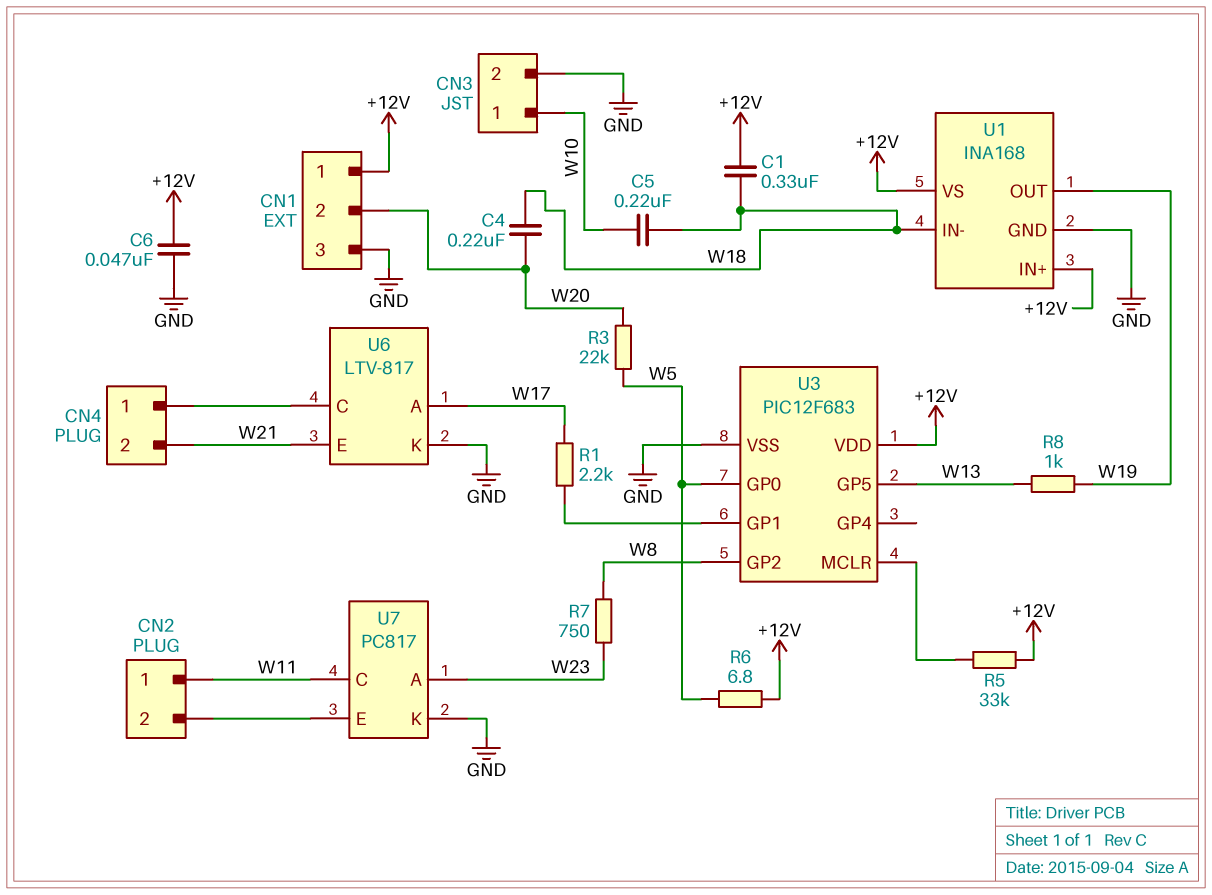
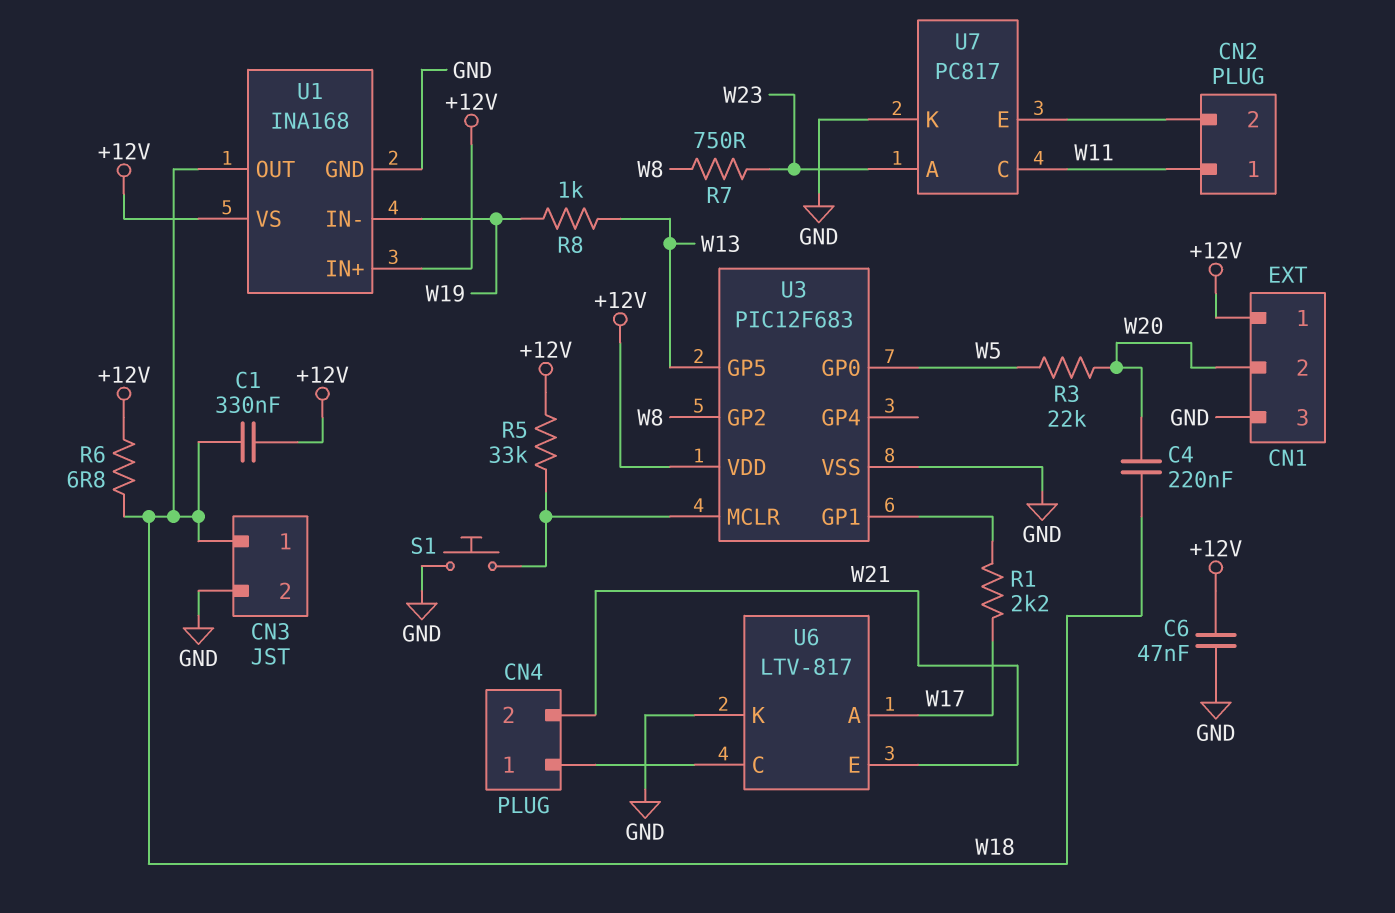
C5: 220nF (W10, W18) -> none
CN3 pin 1: W10 -> W18
R6: 6.8 (+12V, W5) -> 6.8 (+12V, W18)
S1: none -> button (GND, U3/MCLR)
U1 pin IN-: W18 -> W19
U1 pin OUT: W19 -> W18

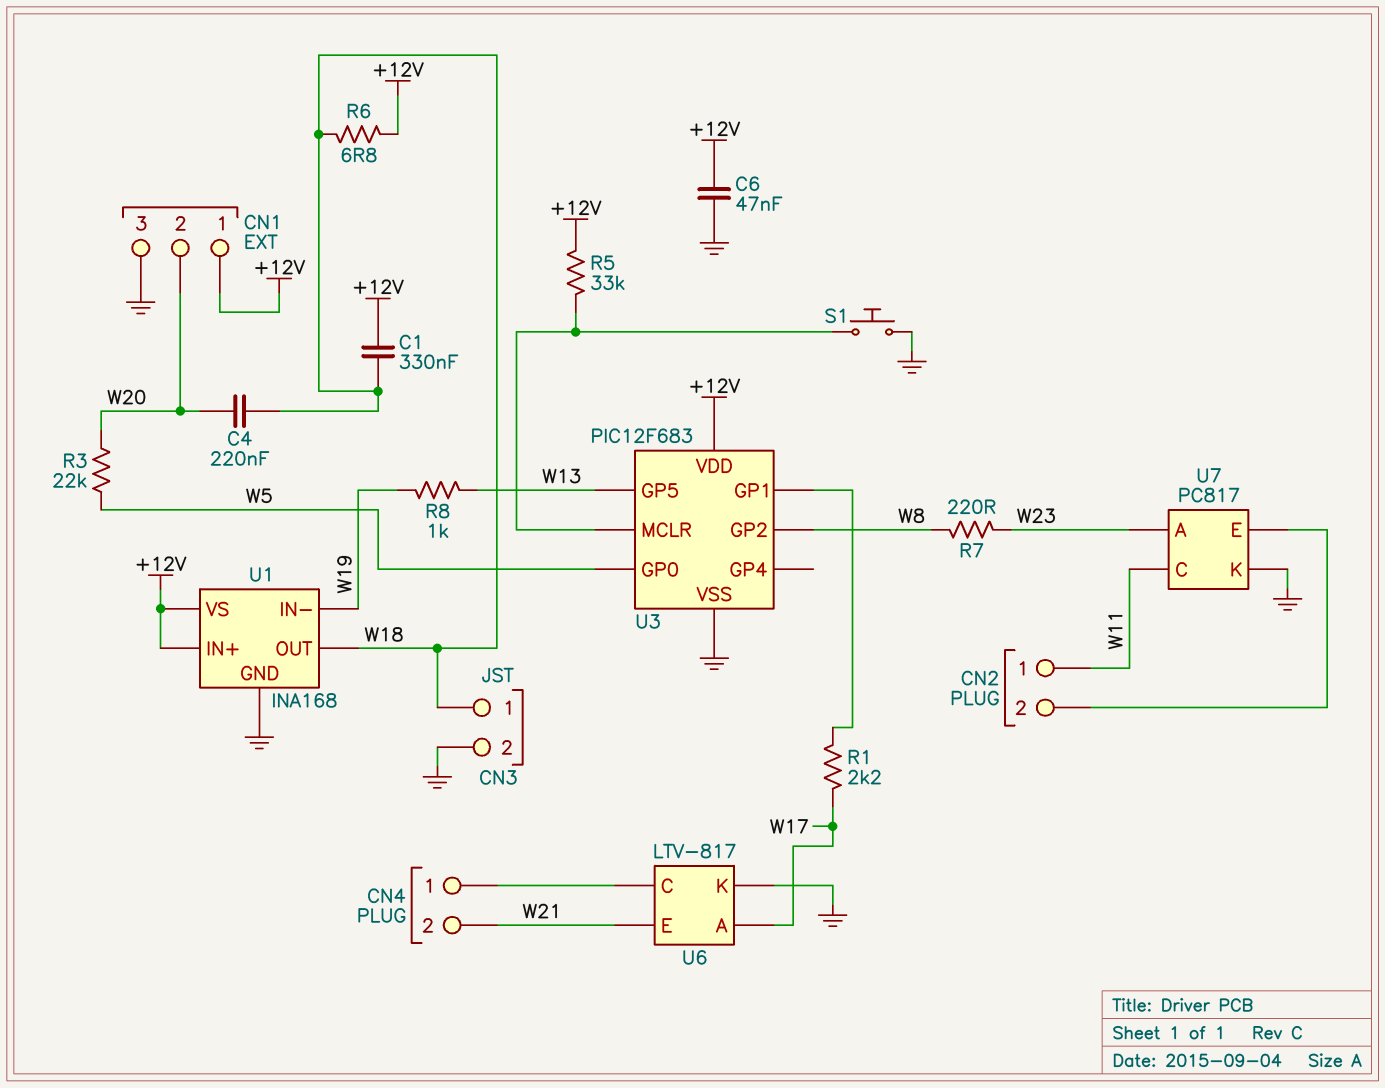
R7: 750 (W8, W23) -> 220 (W8, W23)

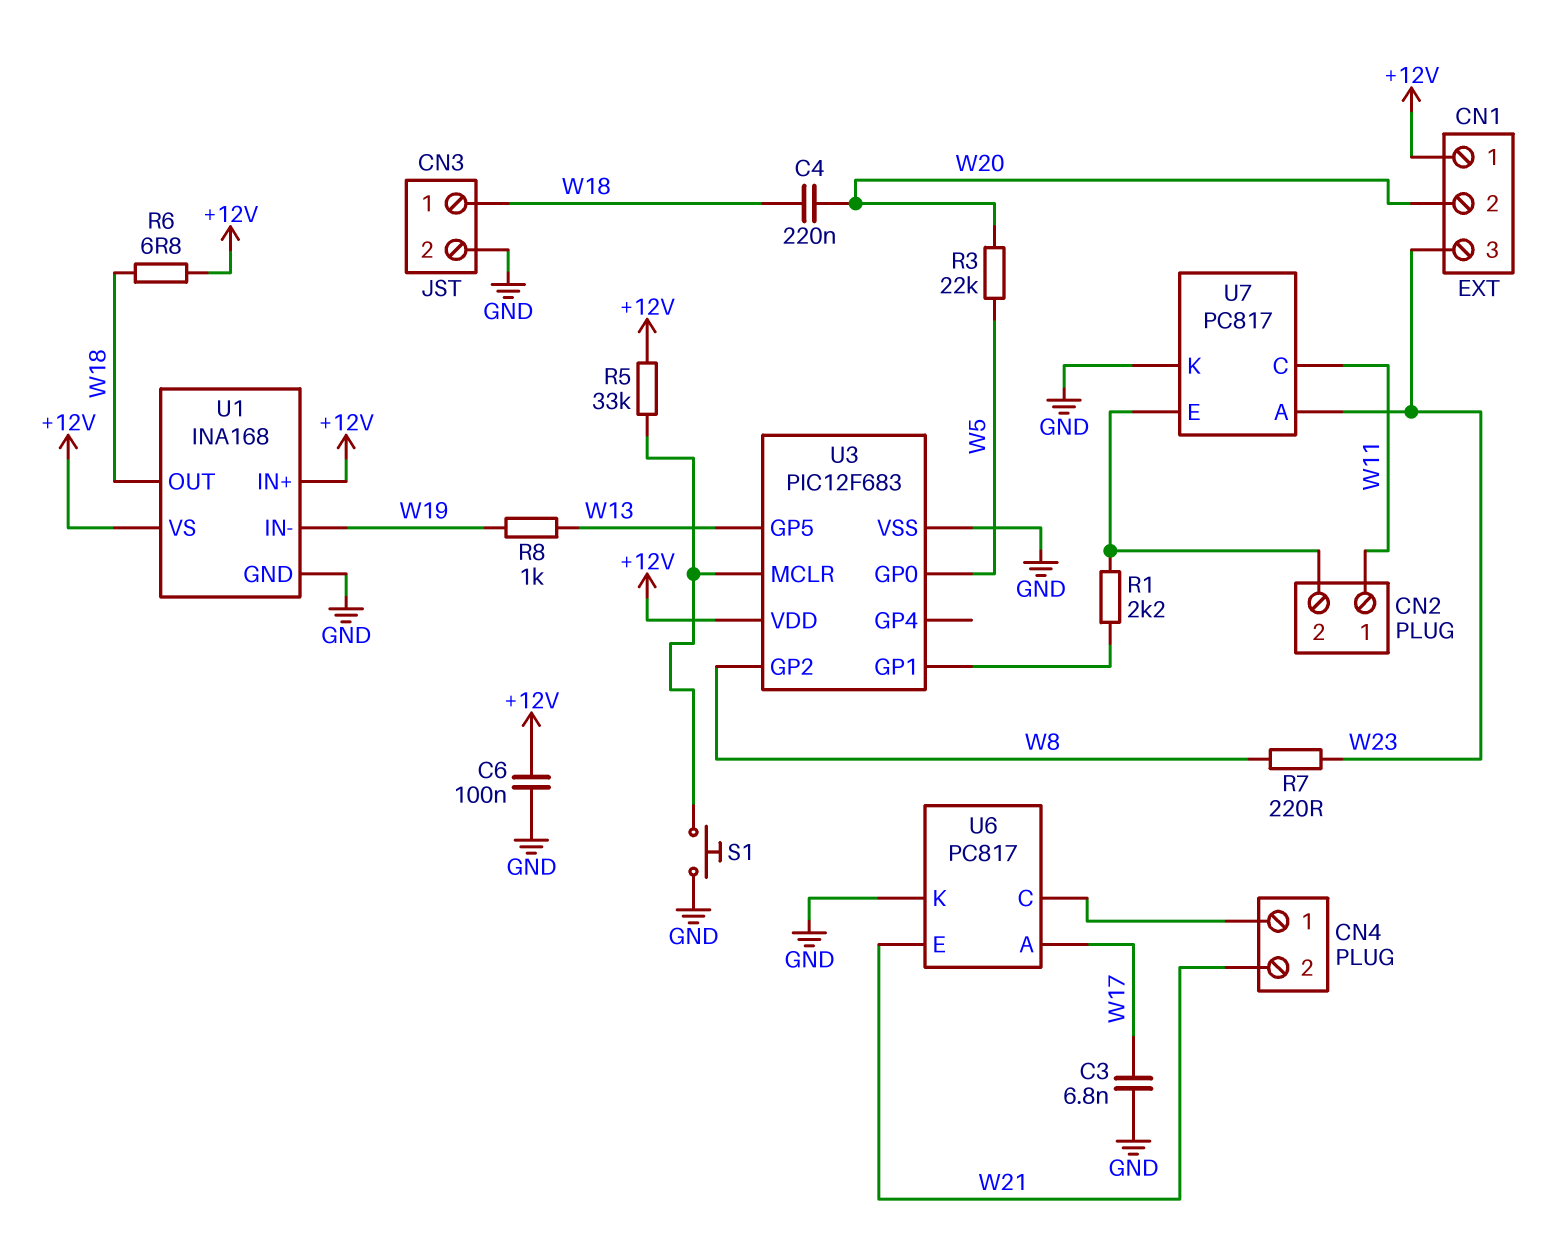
C1: 330nF (+12V, W18) -> none
C3: none -> 6.8nF (GND, W17)
C6: 47nF (+12V, GND) -> 100nF (+12V, GND)
CN1 pin 3: GND -> W23
R1: 2.2k (U3/GP1, W17) -> 2.2k (CN2/2, U3/GP1)
U6: LTV-817 -> PC817

